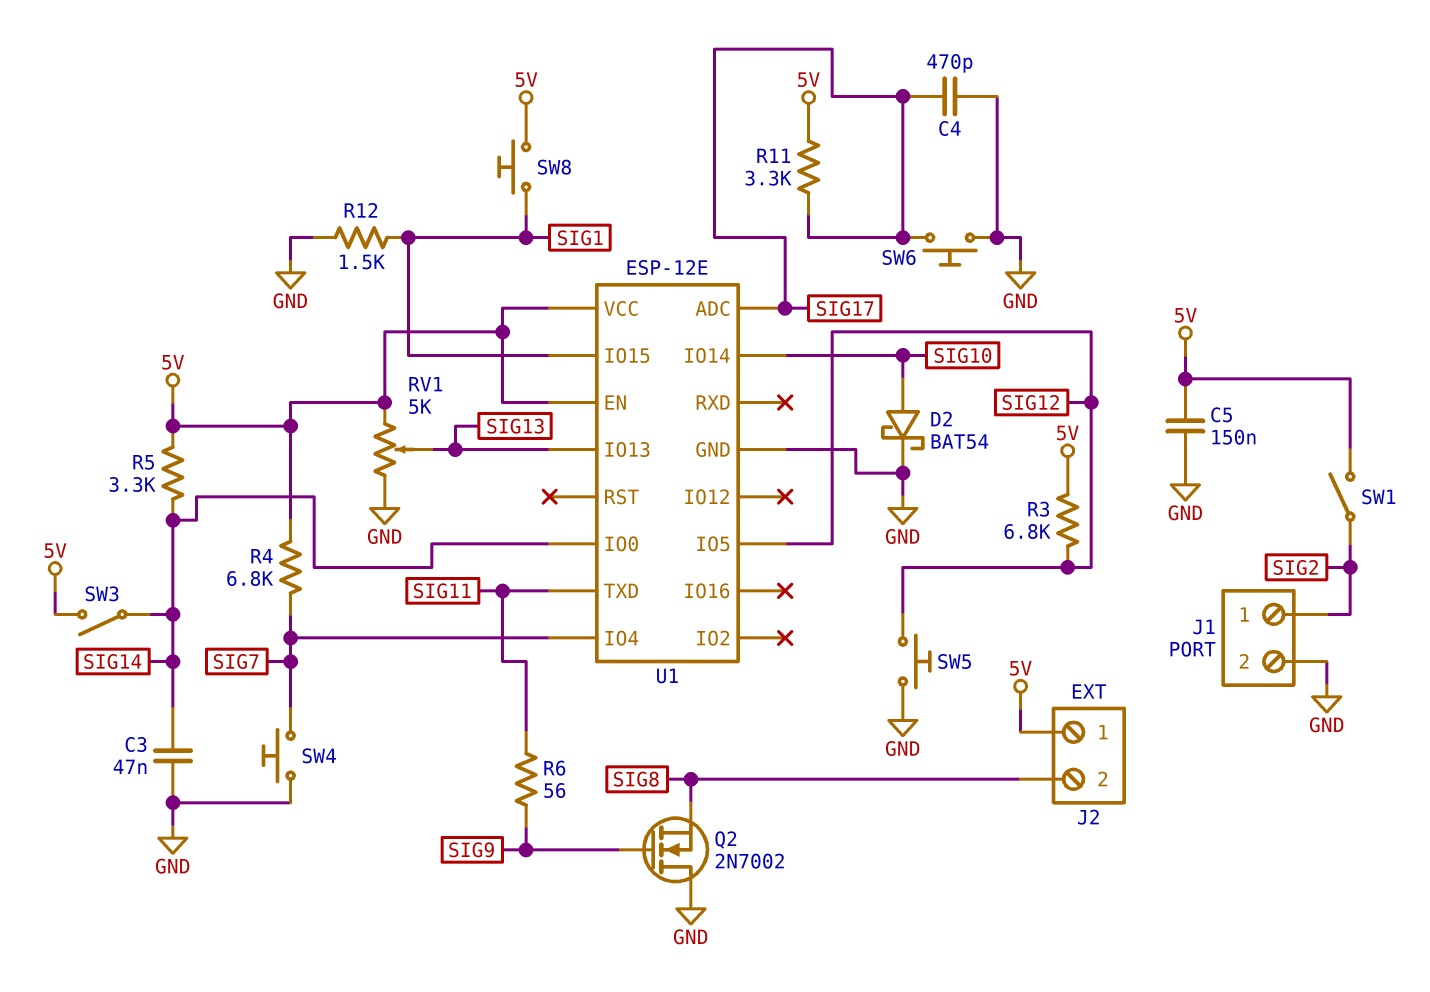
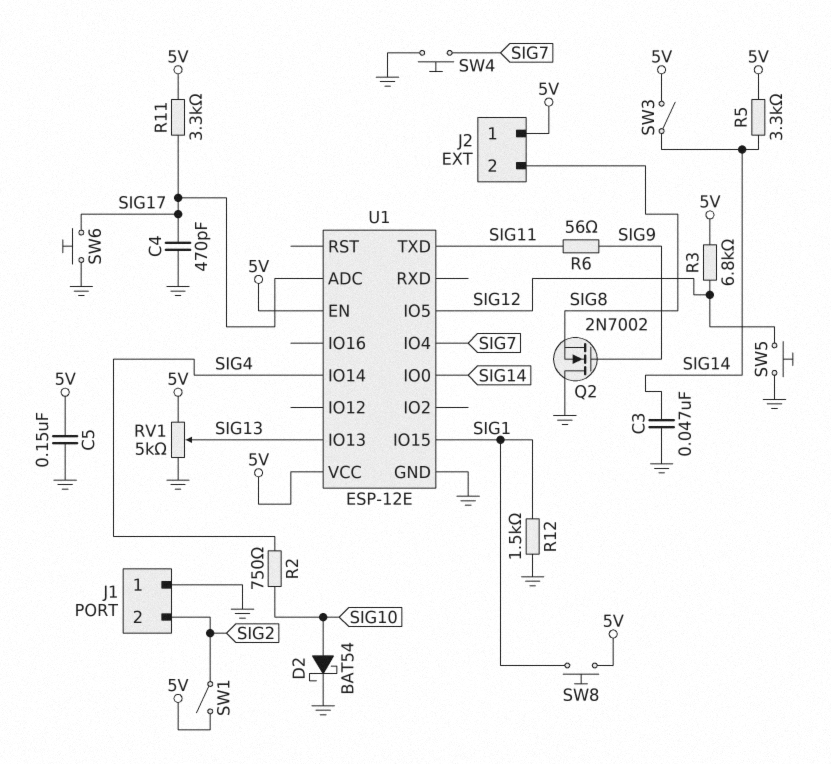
J1 pin 1: SIG2 -> GND
J1 pin 2: GND -> SIG2
R2: none -> 750 (SIG4, SIG10)
R4: 6.8k (5V, SIG7) -> none
U1 pin IO14: SIG10 -> SIG4

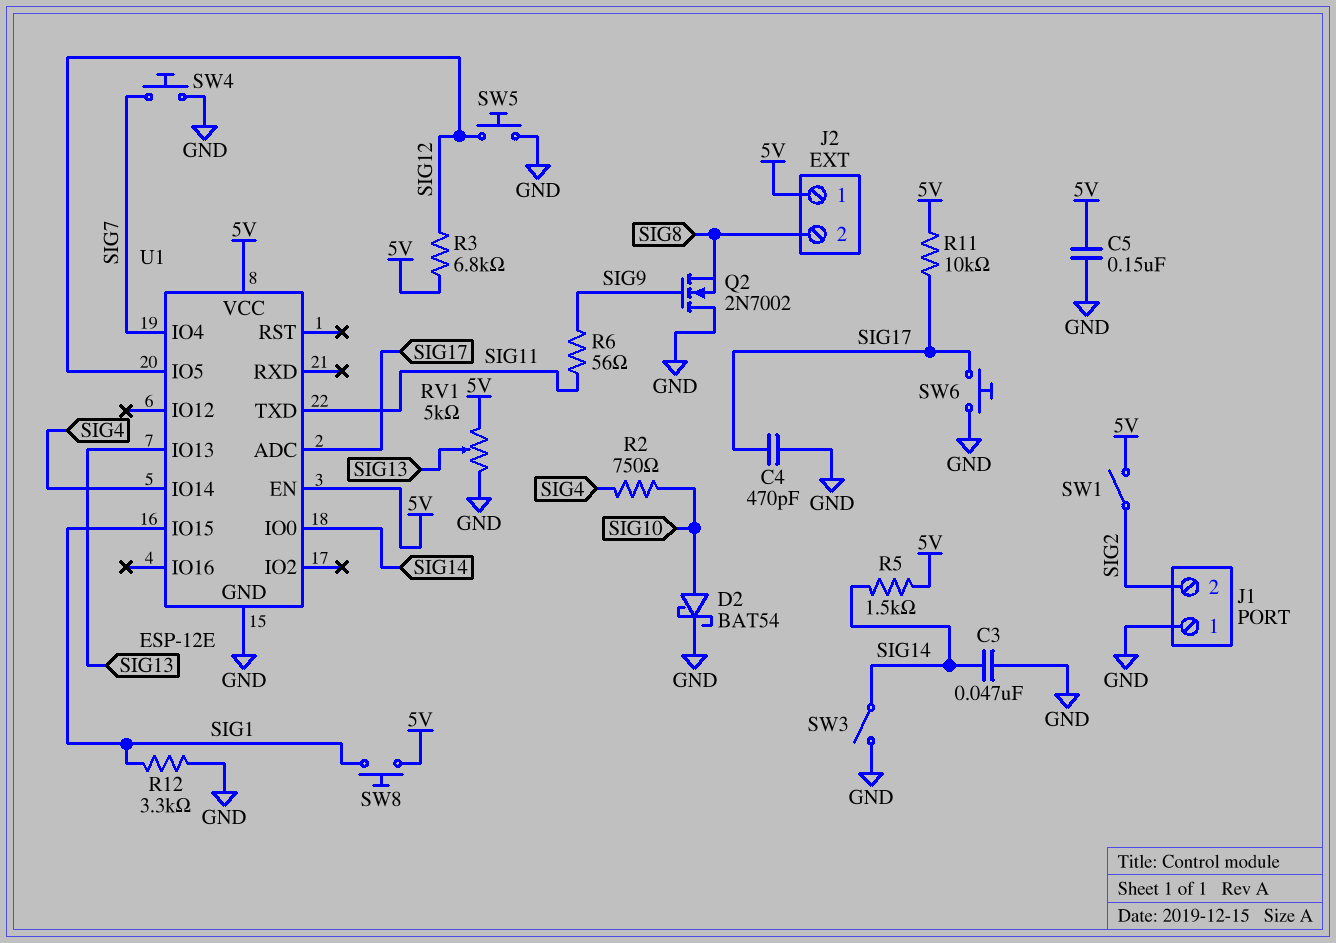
R5: 3.3k (5V, SIG14) -> 1.5k (5V, SIG14)
R11: 3.3k (5V, SIG17) -> 10k (5V, SIG17)
R12: 1.5k (GND, SIG1) -> 3.3k (GND, SIG1)
SW3: switch (5V, SIG14) -> switch (GND, SIG14)

